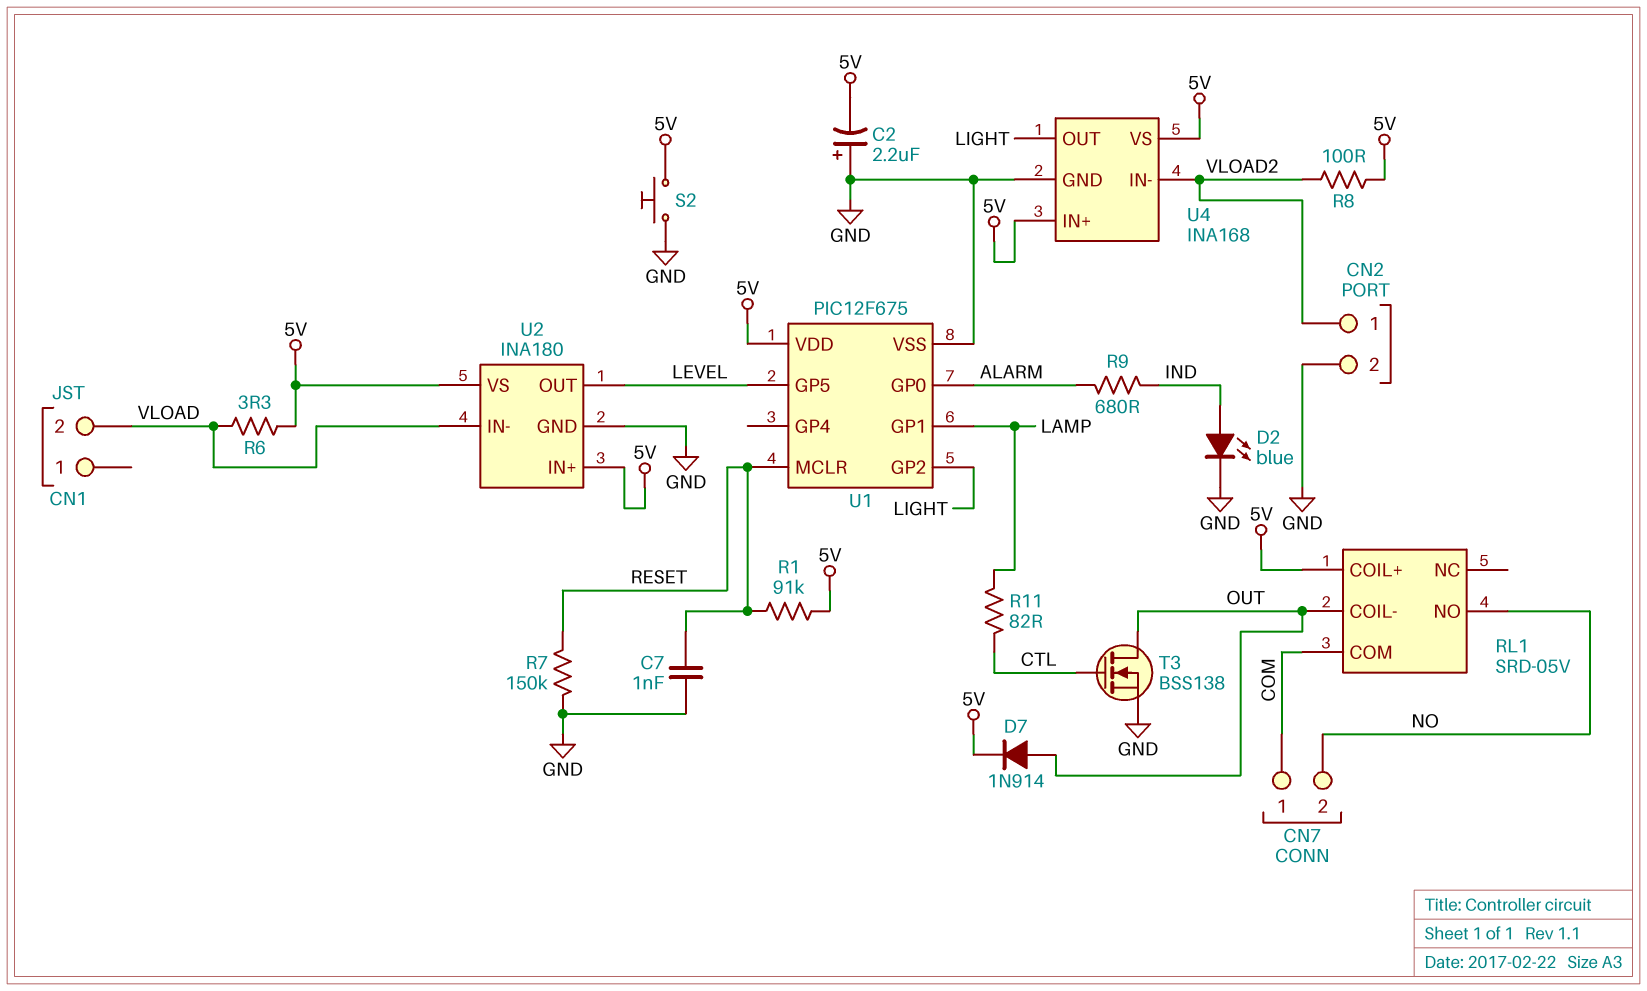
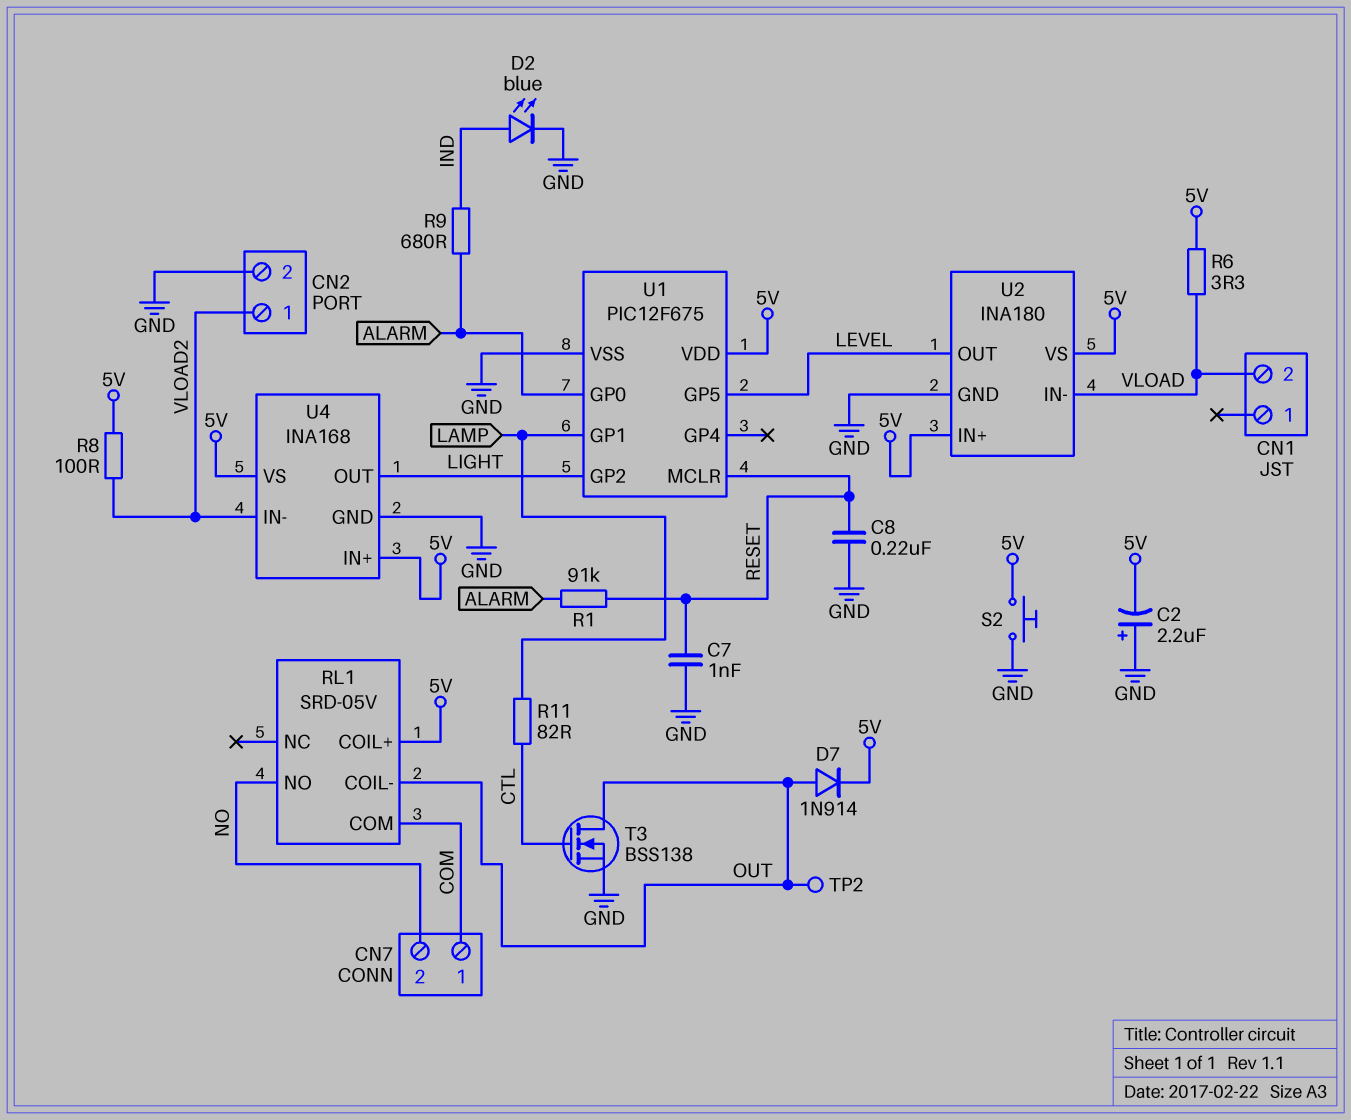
C8: none -> 220nF (GND, RESET)
R1: 91k (5V, RESET) -> 91k (ALARM, RESET)
R7: 150k (GND, RESET) -> none
TP2: none -> test point (OUT)

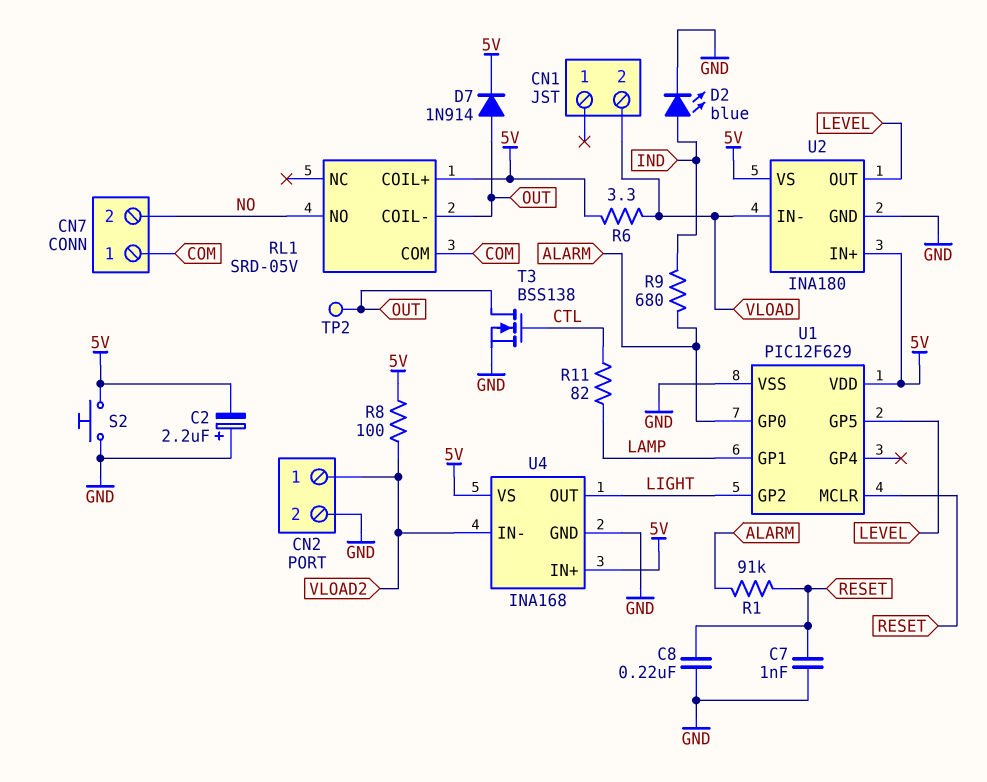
U1: PIC12F675 -> PIC12F629

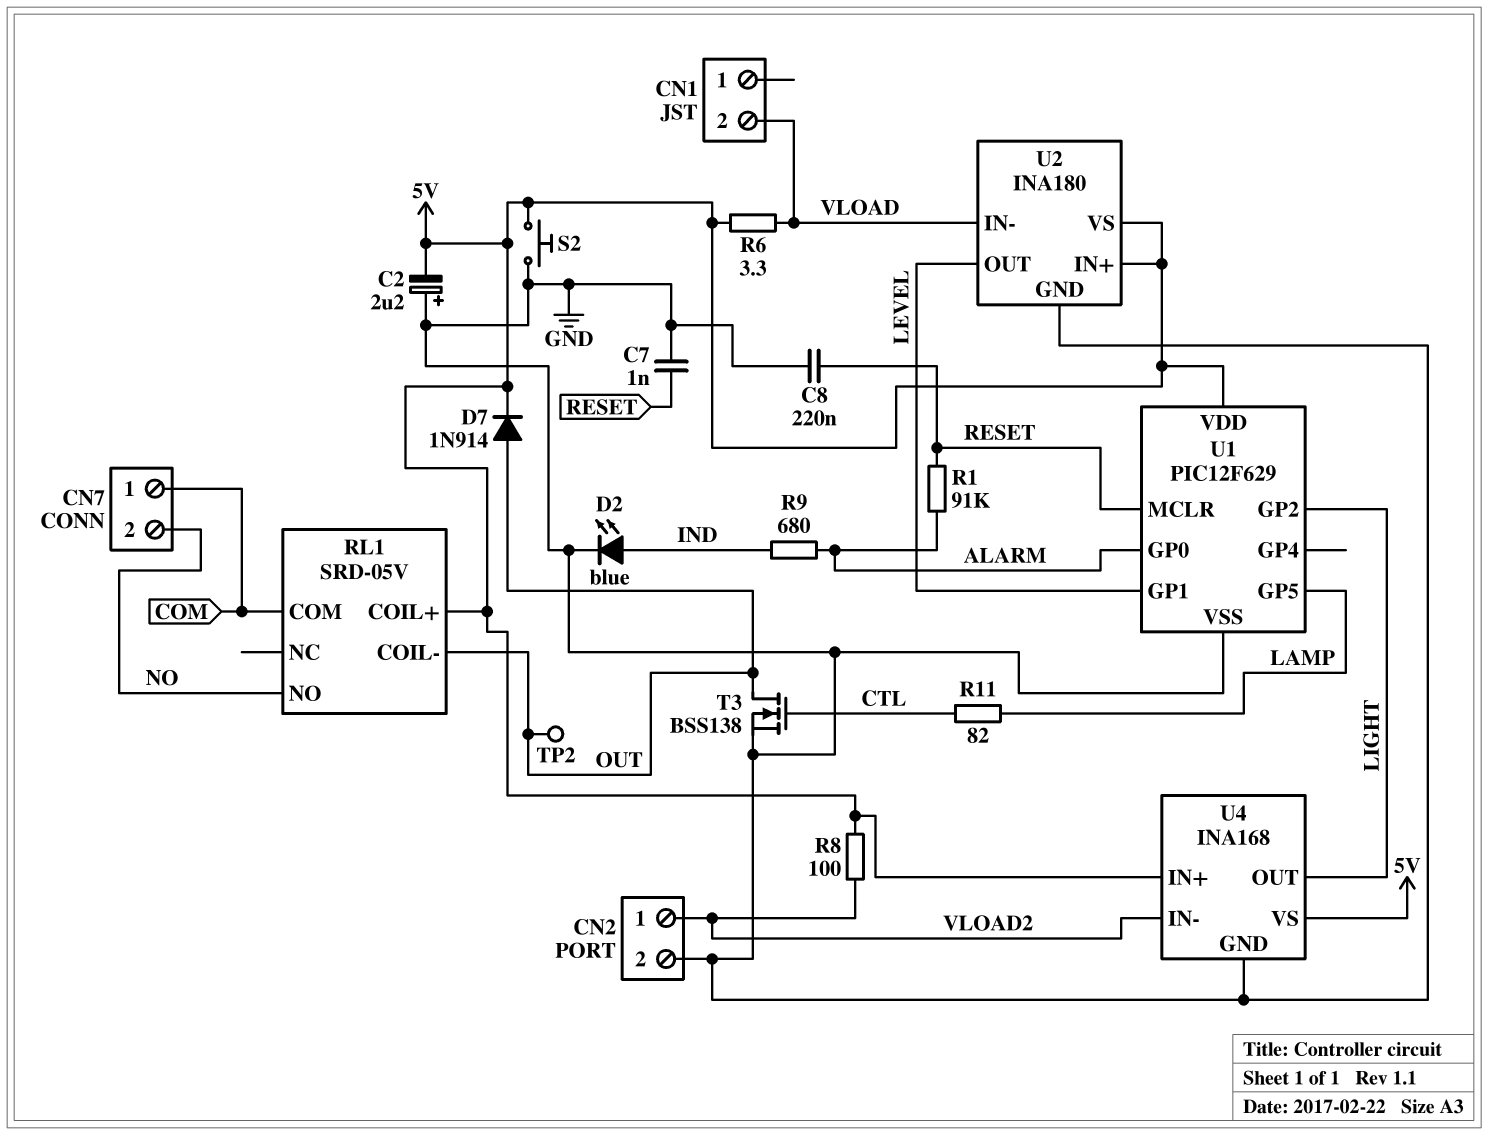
U1 pin GP1: LAMP -> LEVEL
U1 pin GP5: LEVEL -> LAMP

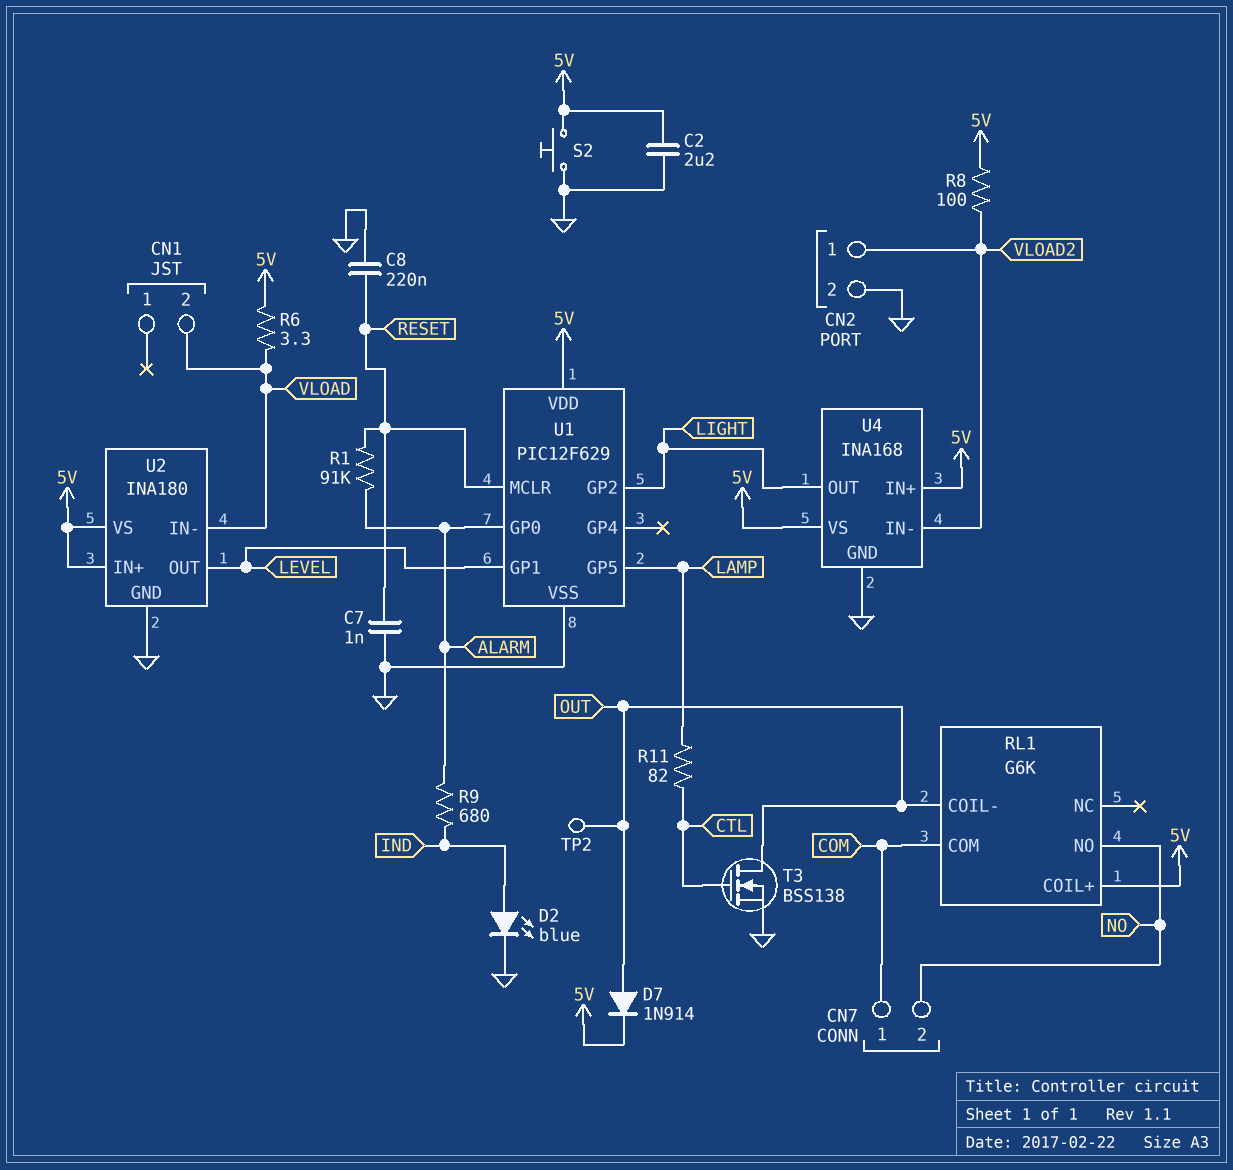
C2: 2.2uF (plus GND, minus 5V) -> 2.2uF (5V, GND)
RL1: SRD-05V -> G6K

